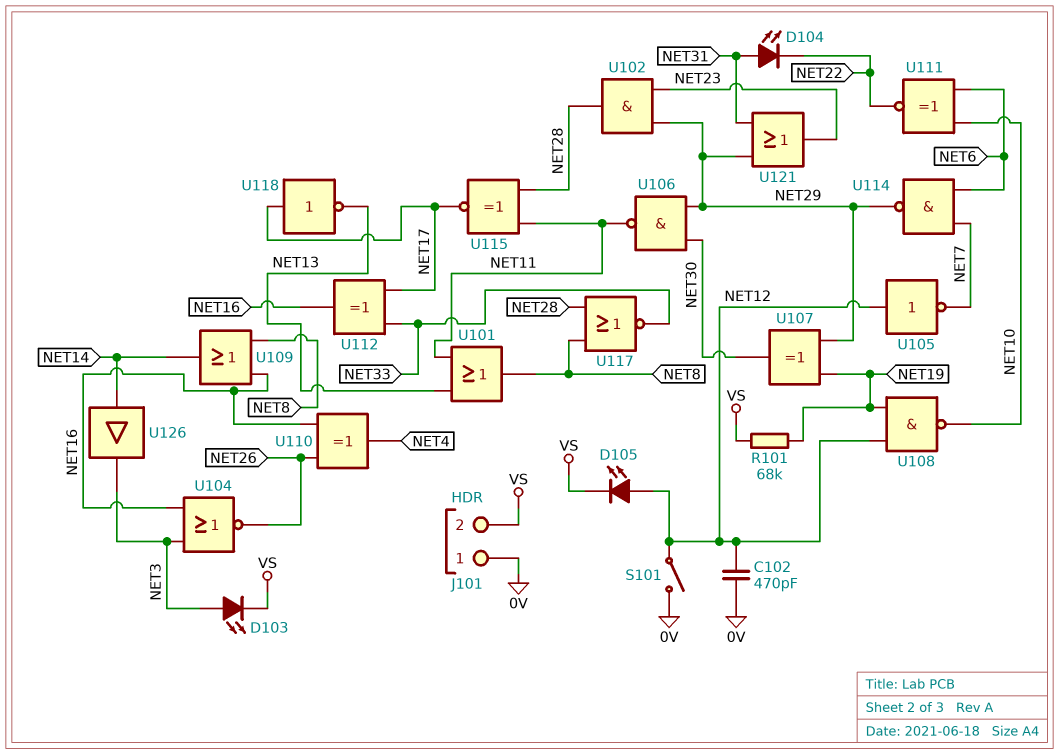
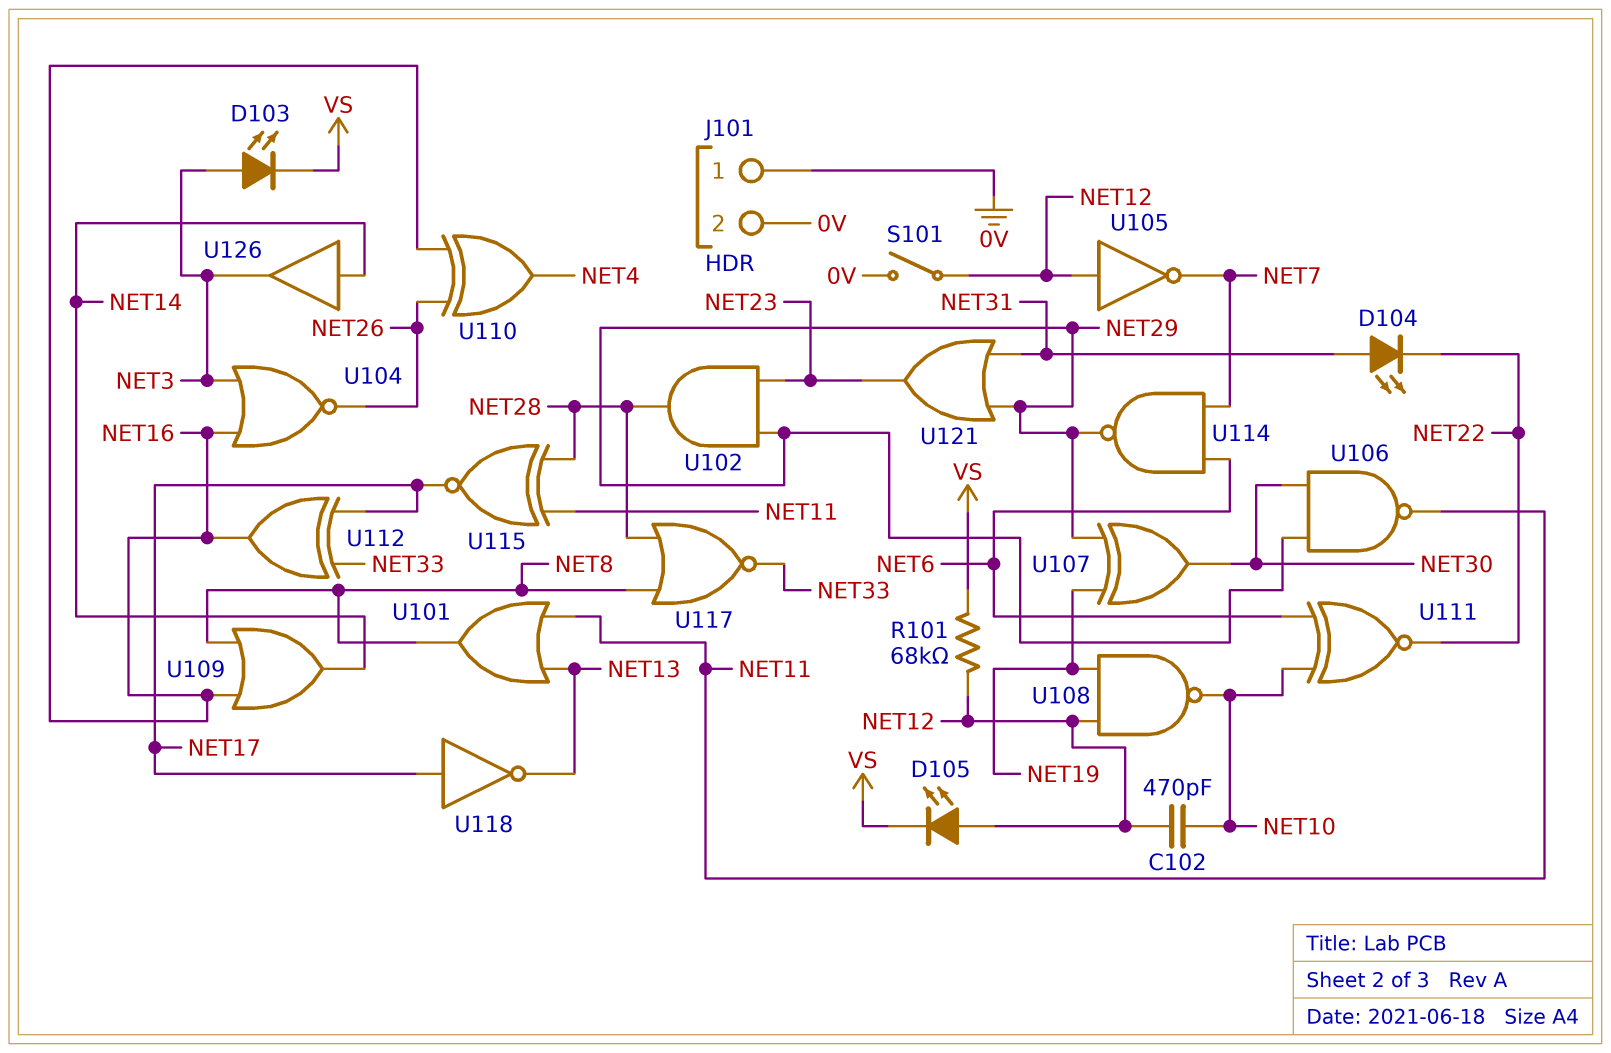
C102: 470pF (0V, NET12) -> 470pF (NET10, NET12)
J101 pin 2: VS -> 0V
R101: 68k (NET19, VS) -> 68k (NET12, VS)

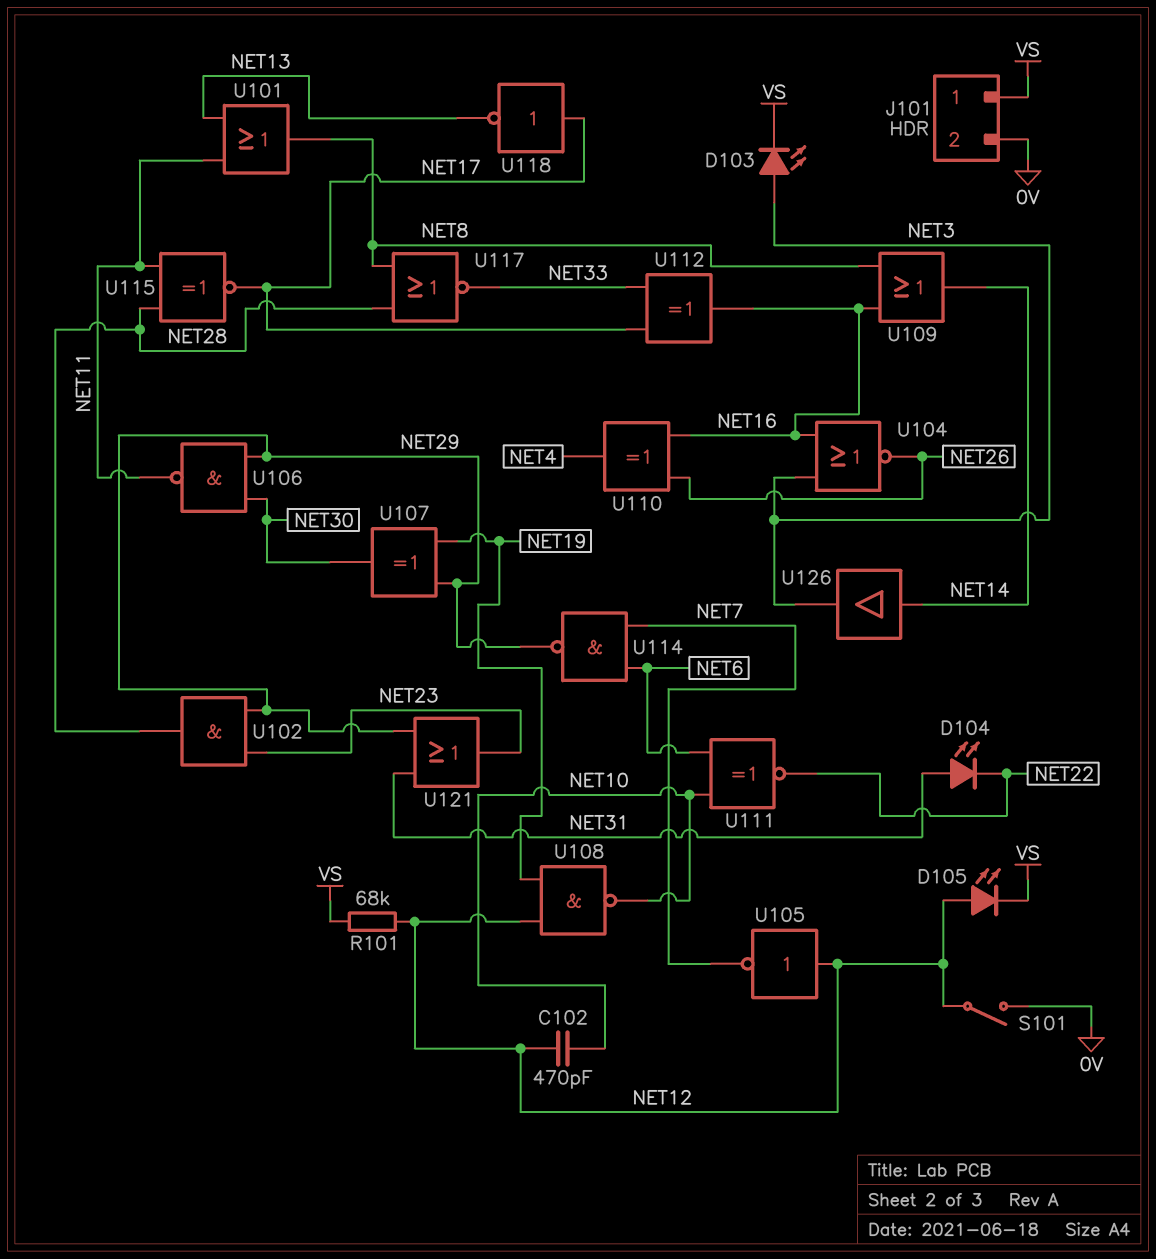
J101 pin 1: 0V -> VS

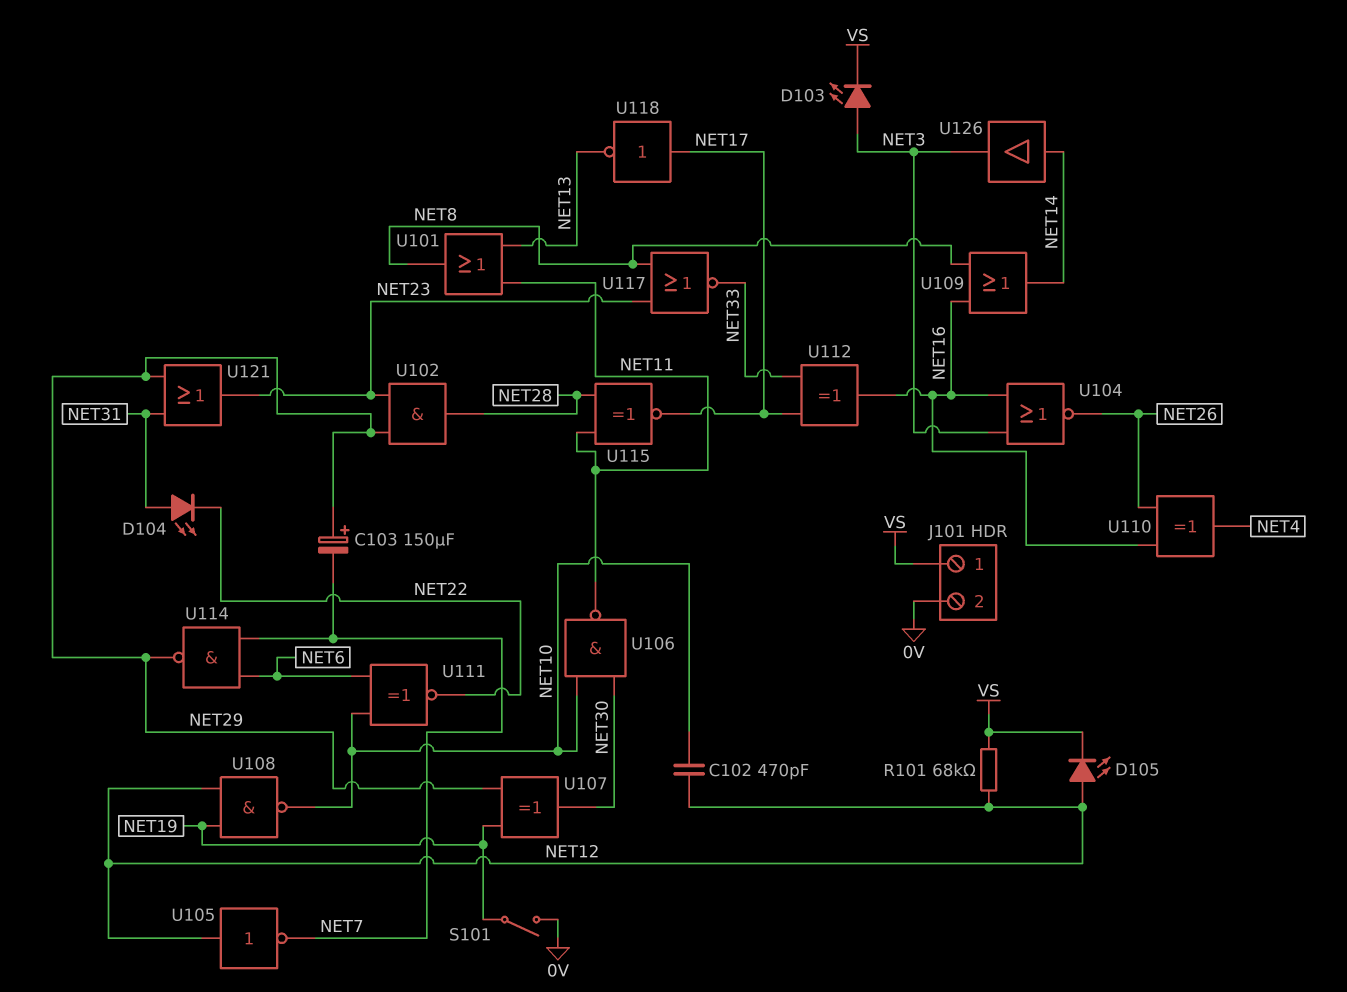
C103: none -> 150uF (plus NET29, minus NET7)
S101: switch (0V, NET12) -> switch (0V, NET19)
U106: NAND (in NET29, in NET30, out NET11) -> NAND (in NET10, in NET30, out NET11)
U117: NOR (in NET8, in NET28, out NET33) -> NOR (in NET8, in NET23, out NET33)

